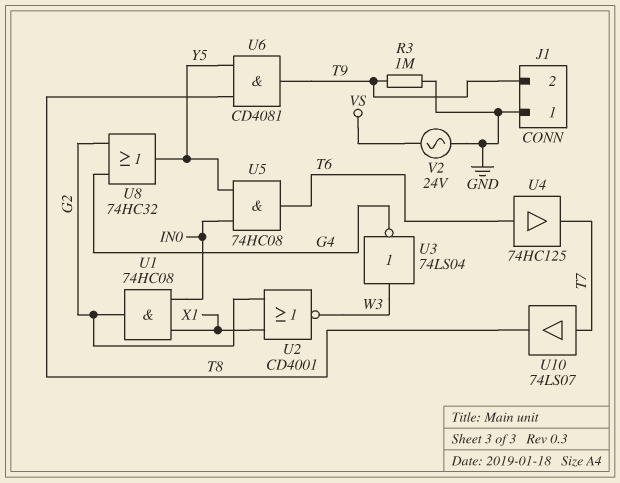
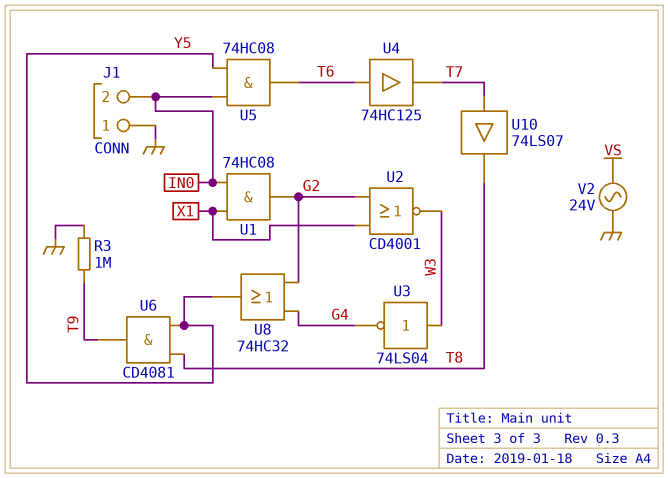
J1 pin 2: T9 -> IN0

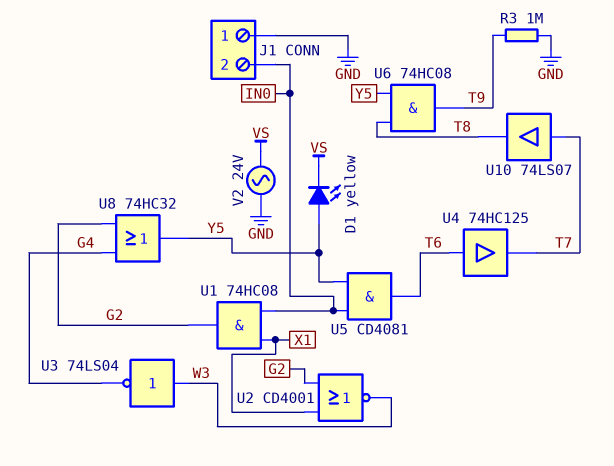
D1: none -> LED yellow (A Y5, K VS)
U5: AND 74HC08 (in IN0, in Y5, out T6) -> AND CD4081 (in IN0, in Y5, out T6)
U6: AND CD4081 (in T8, in Y5, out T9) -> AND 74HC08 (in T8, in Y5, out T9)

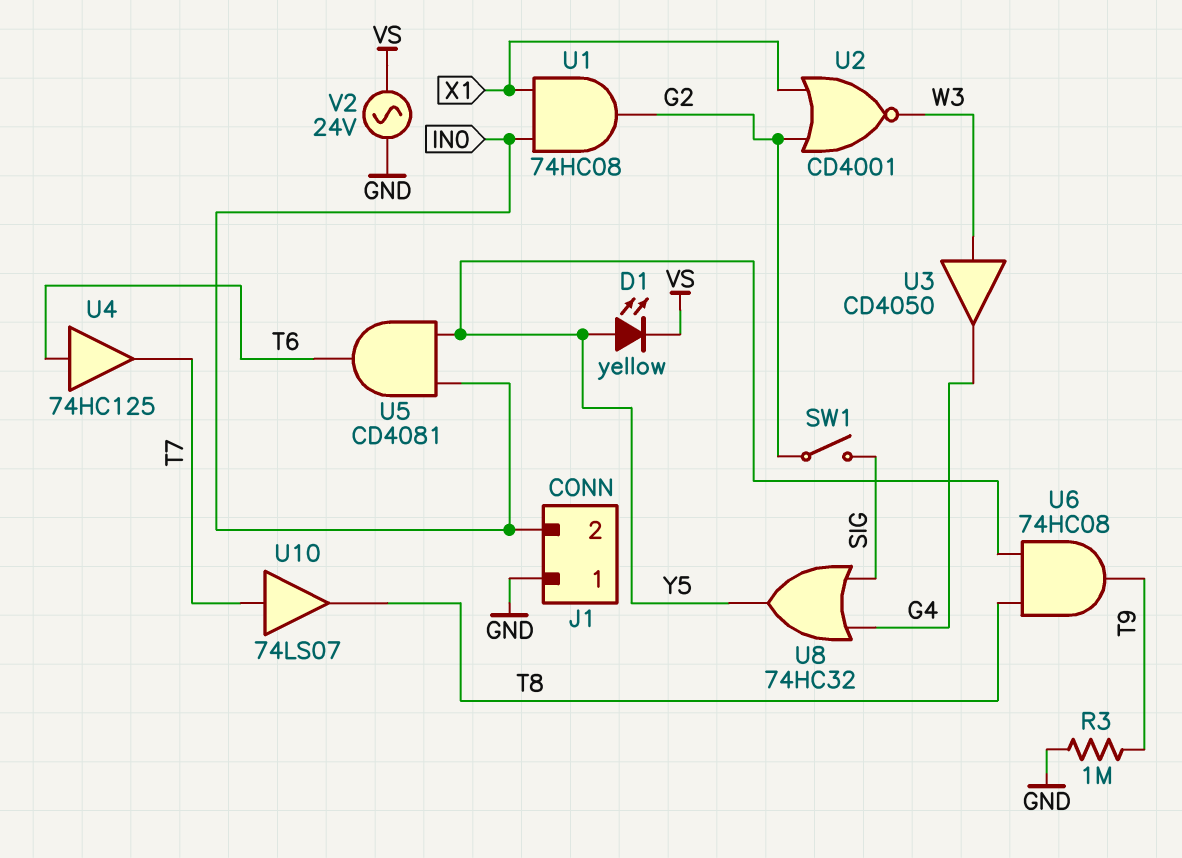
SW1: none -> switch (G2, SIG)
U3: NOT 74LS04 (in W3, out G4) -> buffer CD4050 (in W3, out G4)
U8: OR 74HC32 (in G2, in G4, out Y5) -> OR 74HC32 (in G4, in SIG, out Y5)

